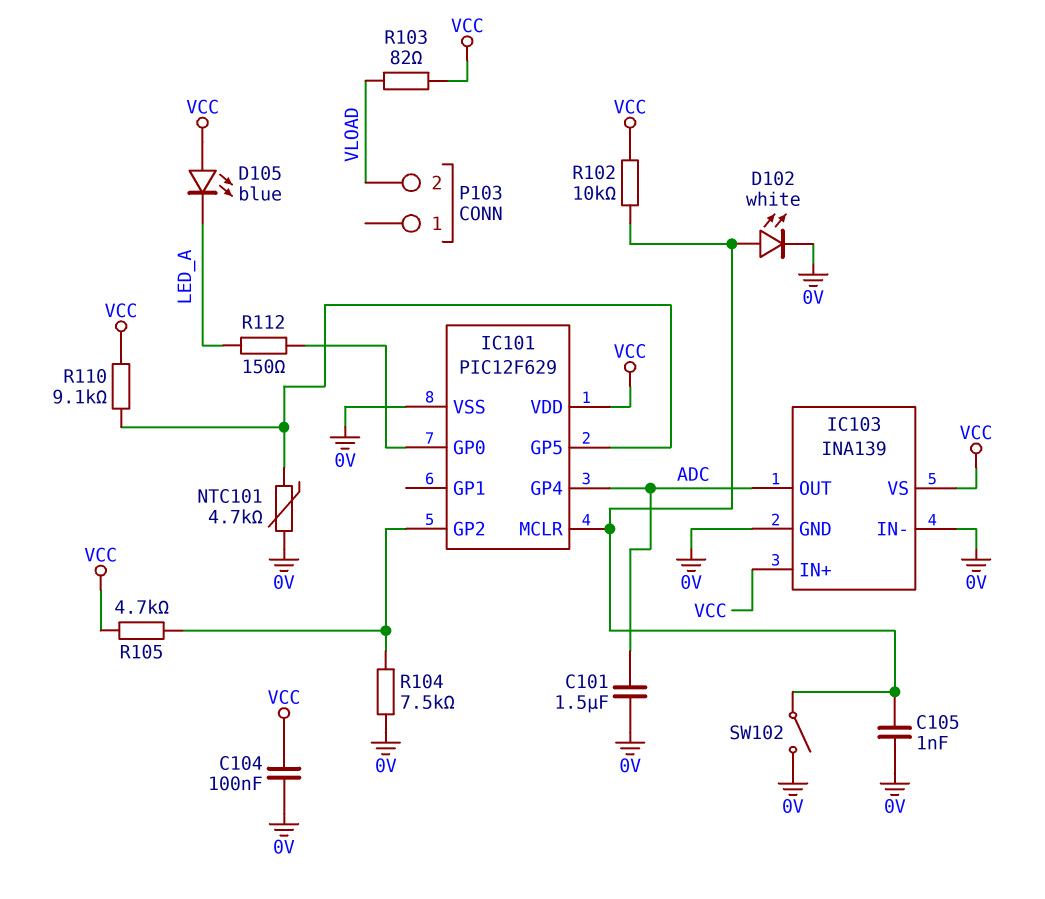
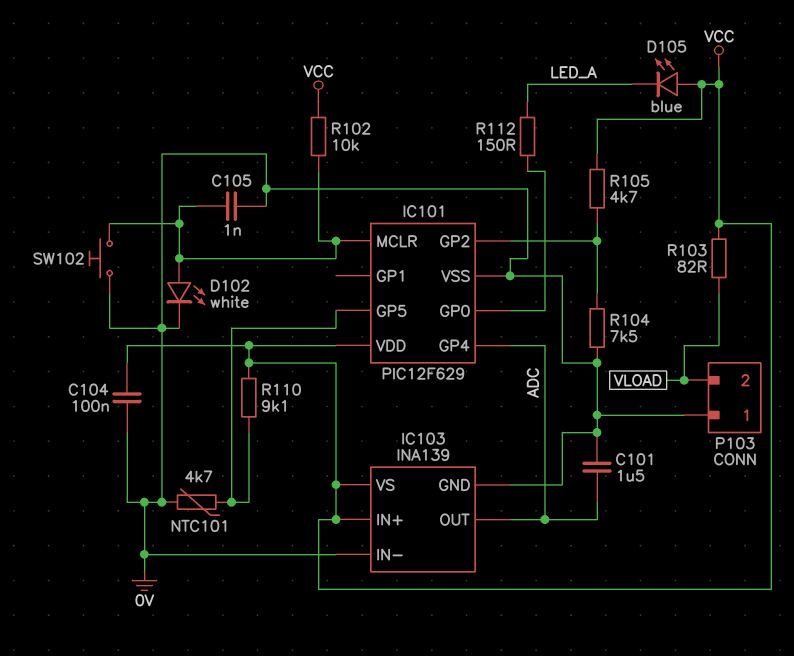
P103 pin 1: none -> 0V
SW102: switch (0V, IC101/MCLR) -> button (0V, IC101/MCLR)

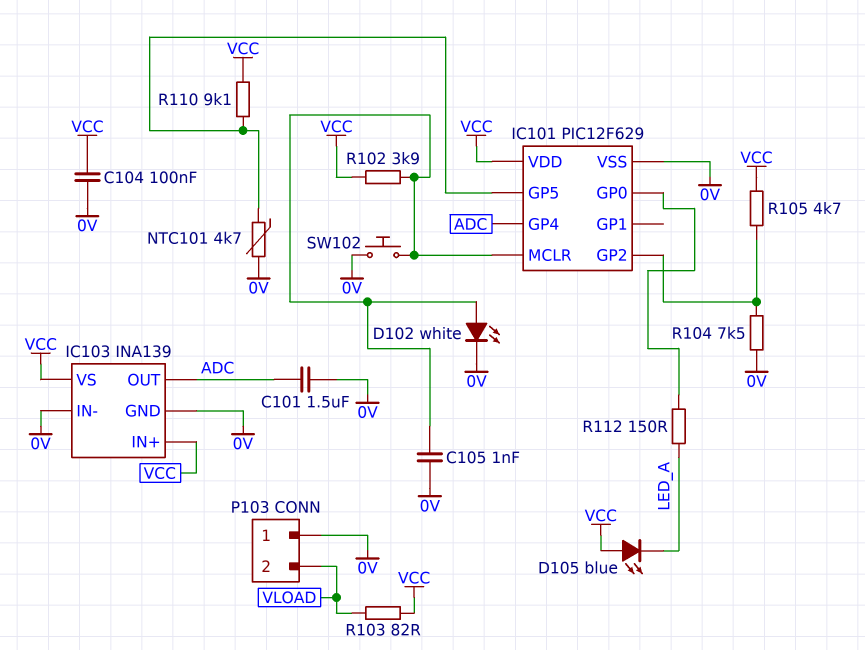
R102: 10k (IC101/MCLR, VCC) -> 3.9k (IC101/MCLR, VCC)

